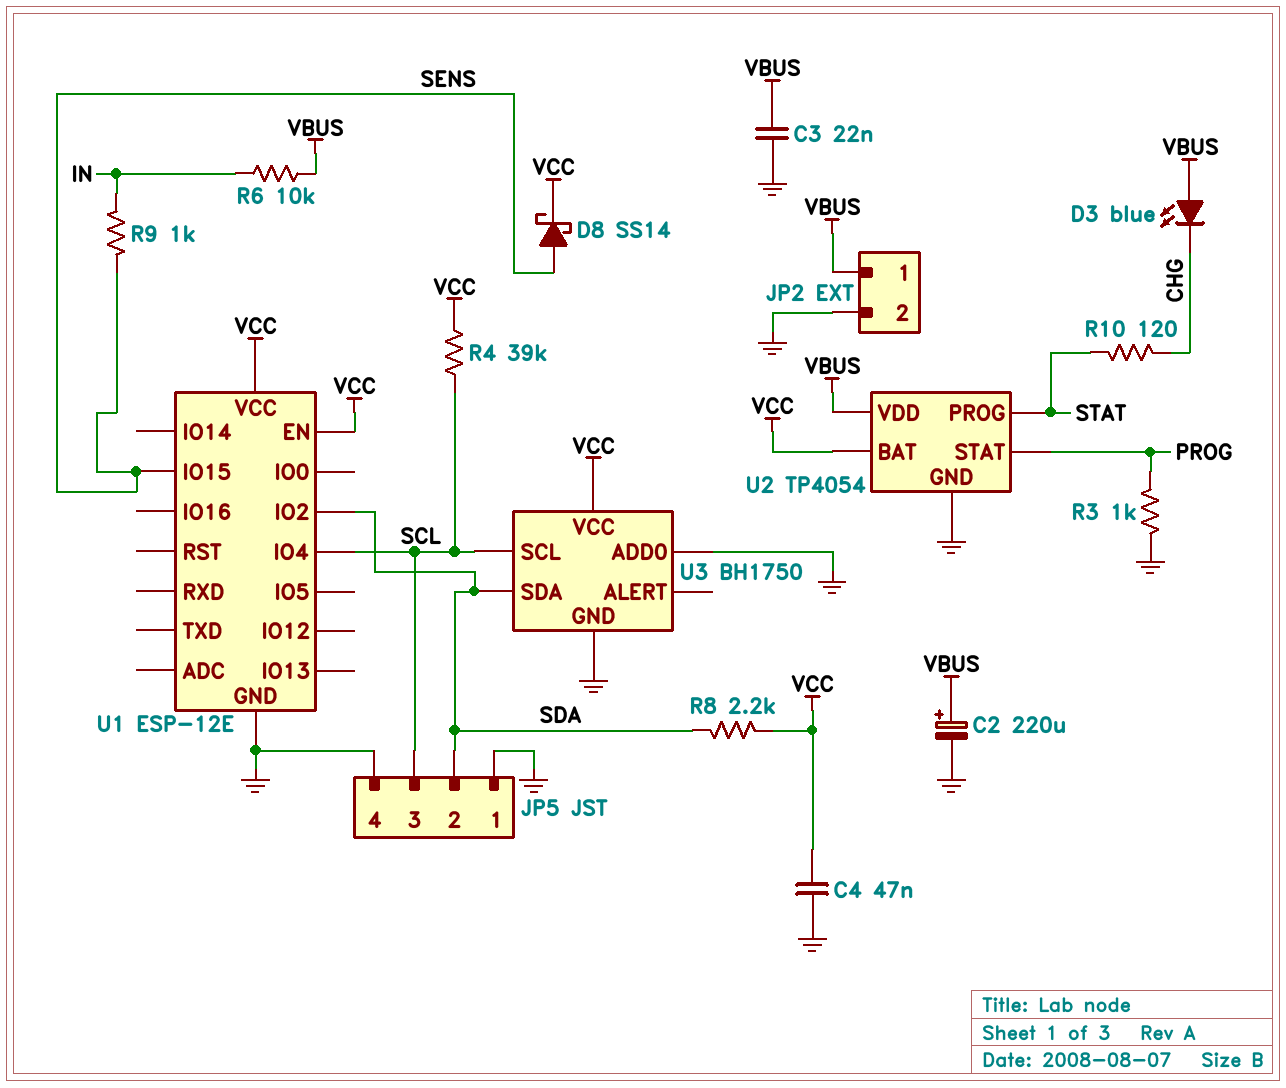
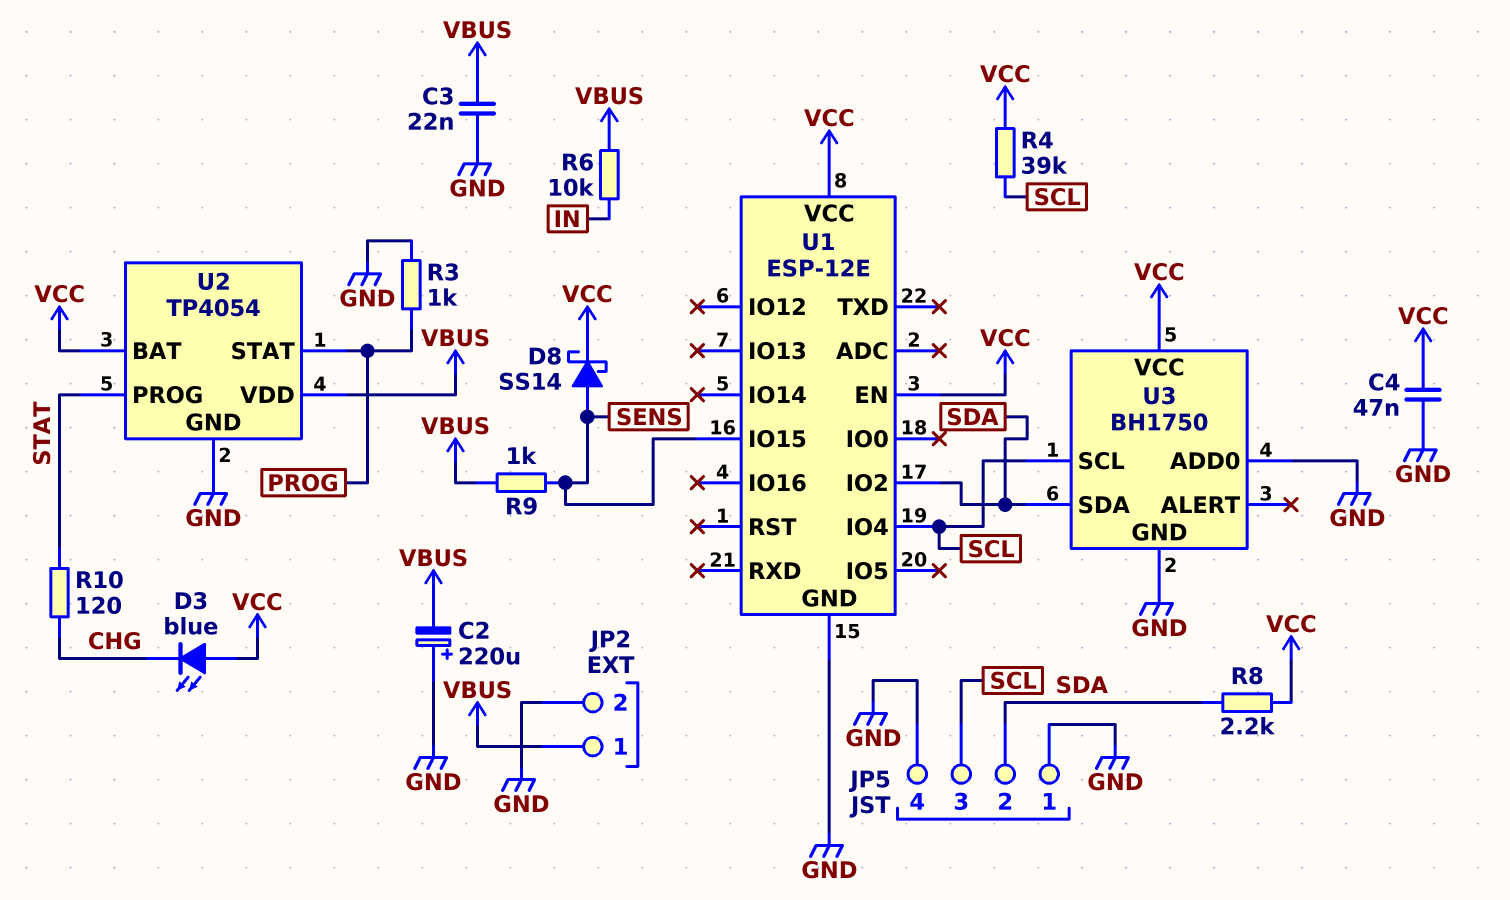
C2: 220uF (plus VBUS, minus GND) -> 220uF (plus GND, minus VBUS)
D3: LED blue (A VBUS, K CHG) -> LED blue (A VCC, K CHG)
R9: 1k (IN, SENS) -> 1k (SENS, VBUS)

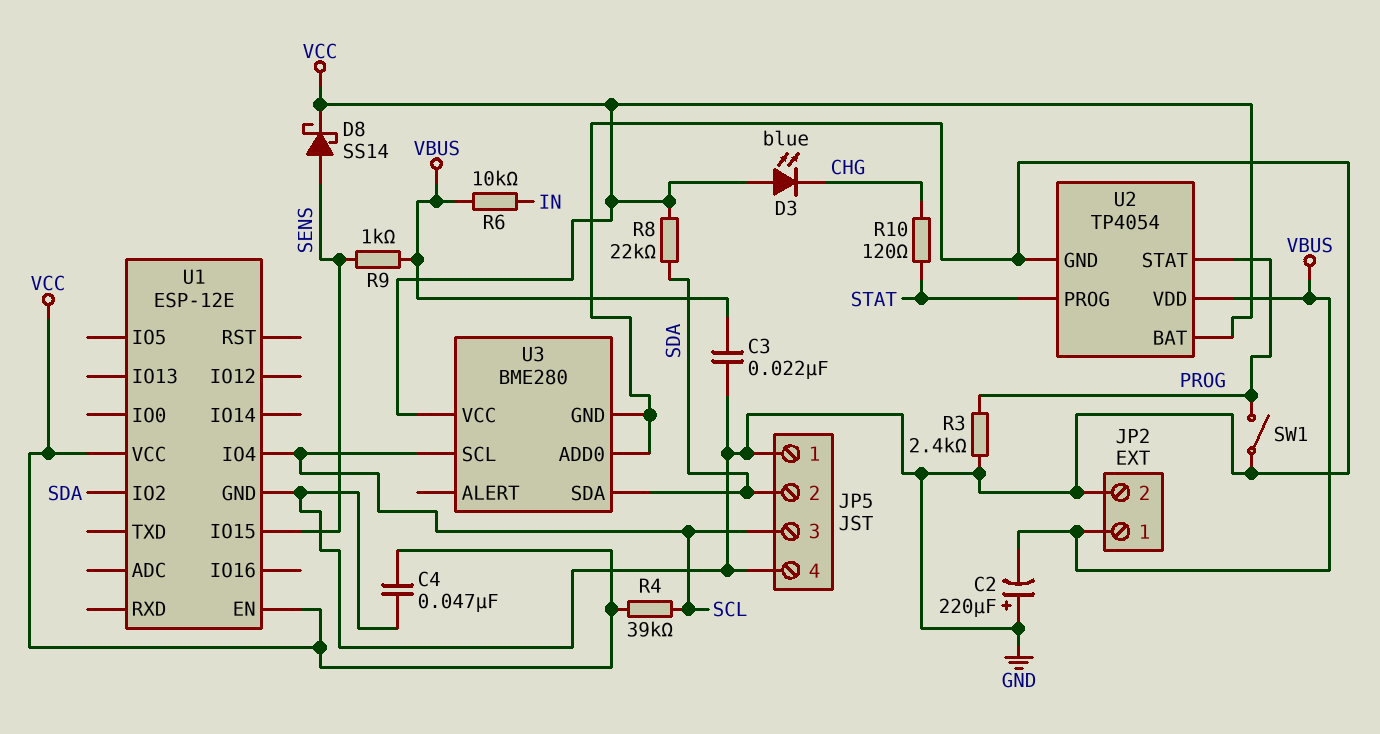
R3: 1k (GND, PROG) -> 2.4k (GND, PROG)
R8: 2.2k (SDA, VCC) -> 22k (SDA, VCC)
SW1: none -> switch (GND, PROG)
U3: BH1750 -> BME280

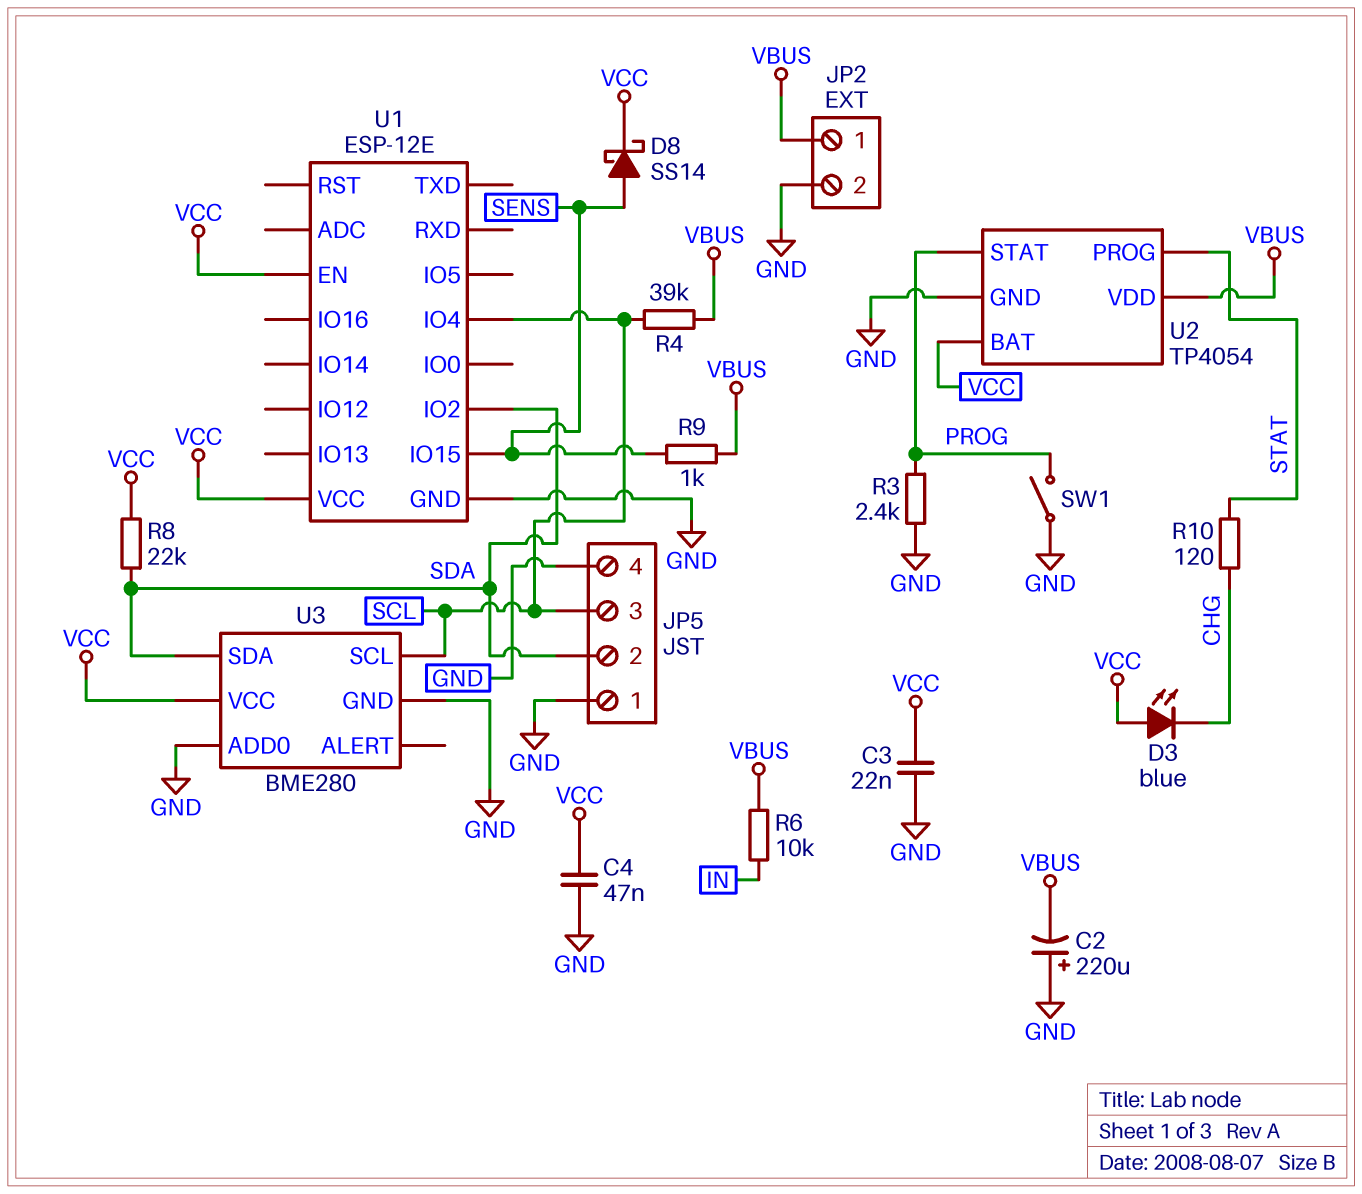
C3: 22nF (GND, VBUS) -> 22nF (GND, VCC)
R4: 39k (SCL, VCC) -> 39k (SCL, VBUS)

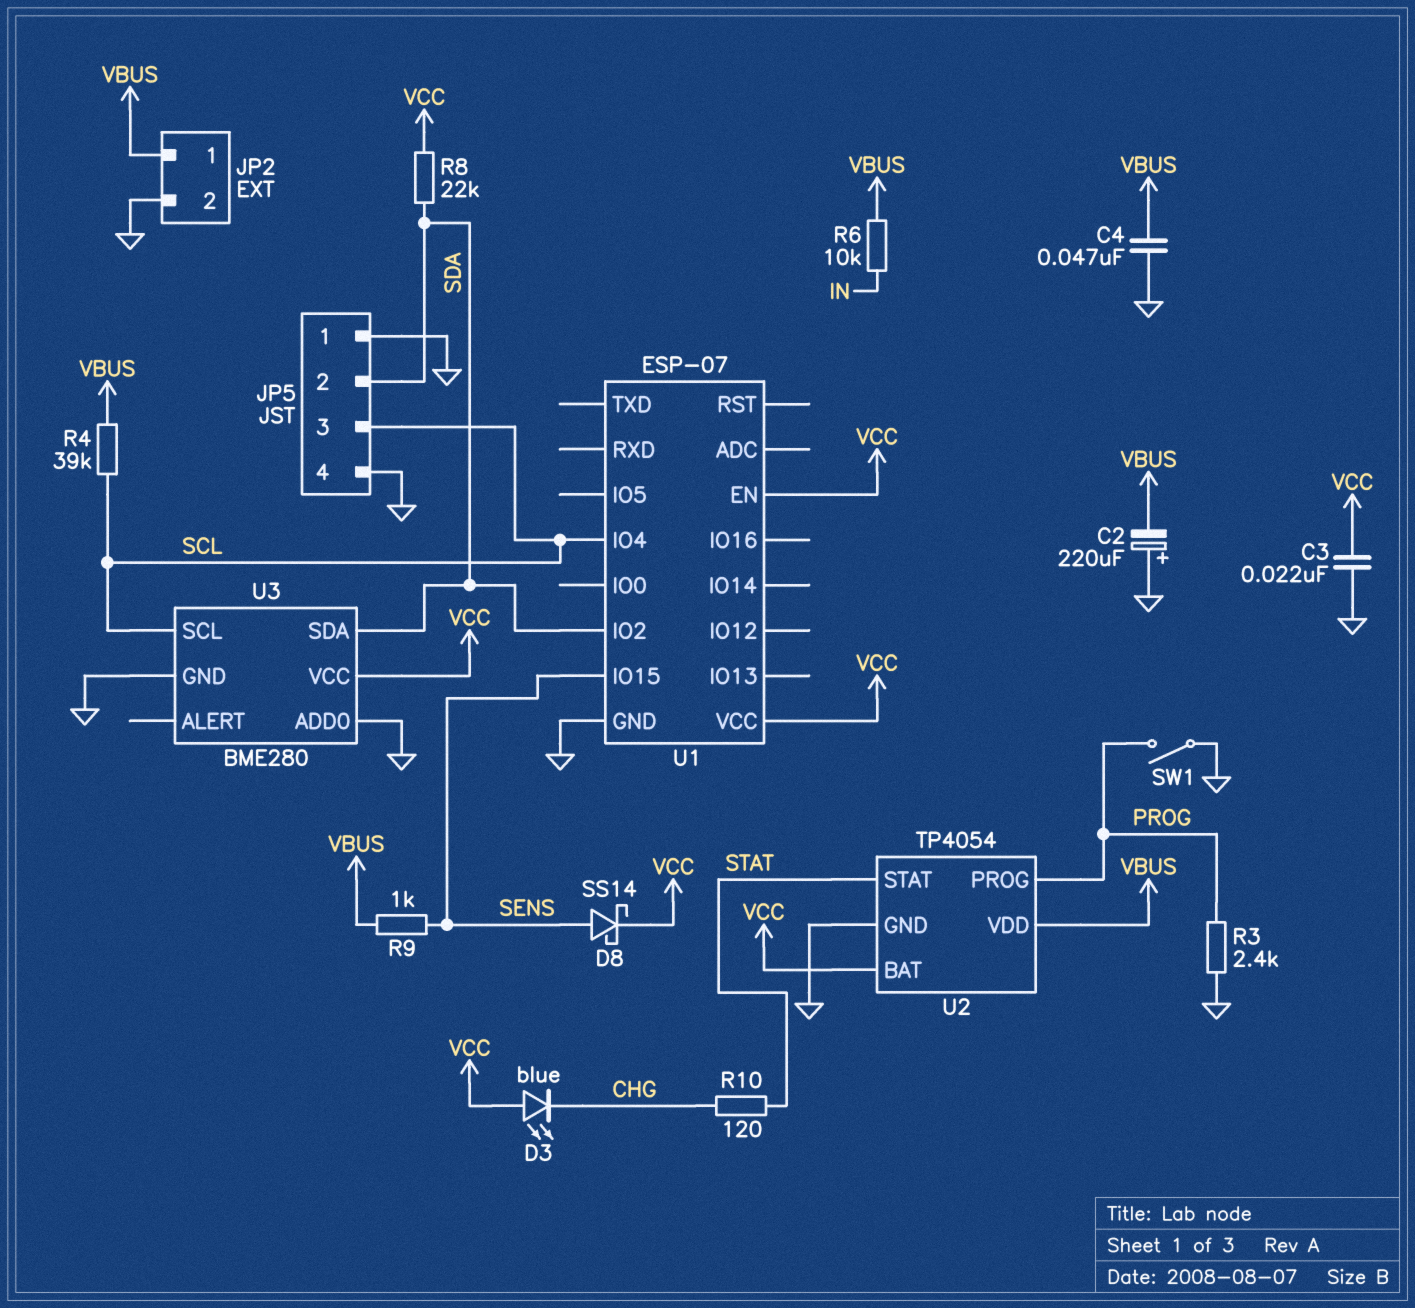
C4: 47nF (GND, VCC) -> 47nF (GND, VBUS)
U1: ESP-12E -> ESP-07
U2 pin PROG: STAT -> PROG
U2 pin STAT: PROG -> STAT

